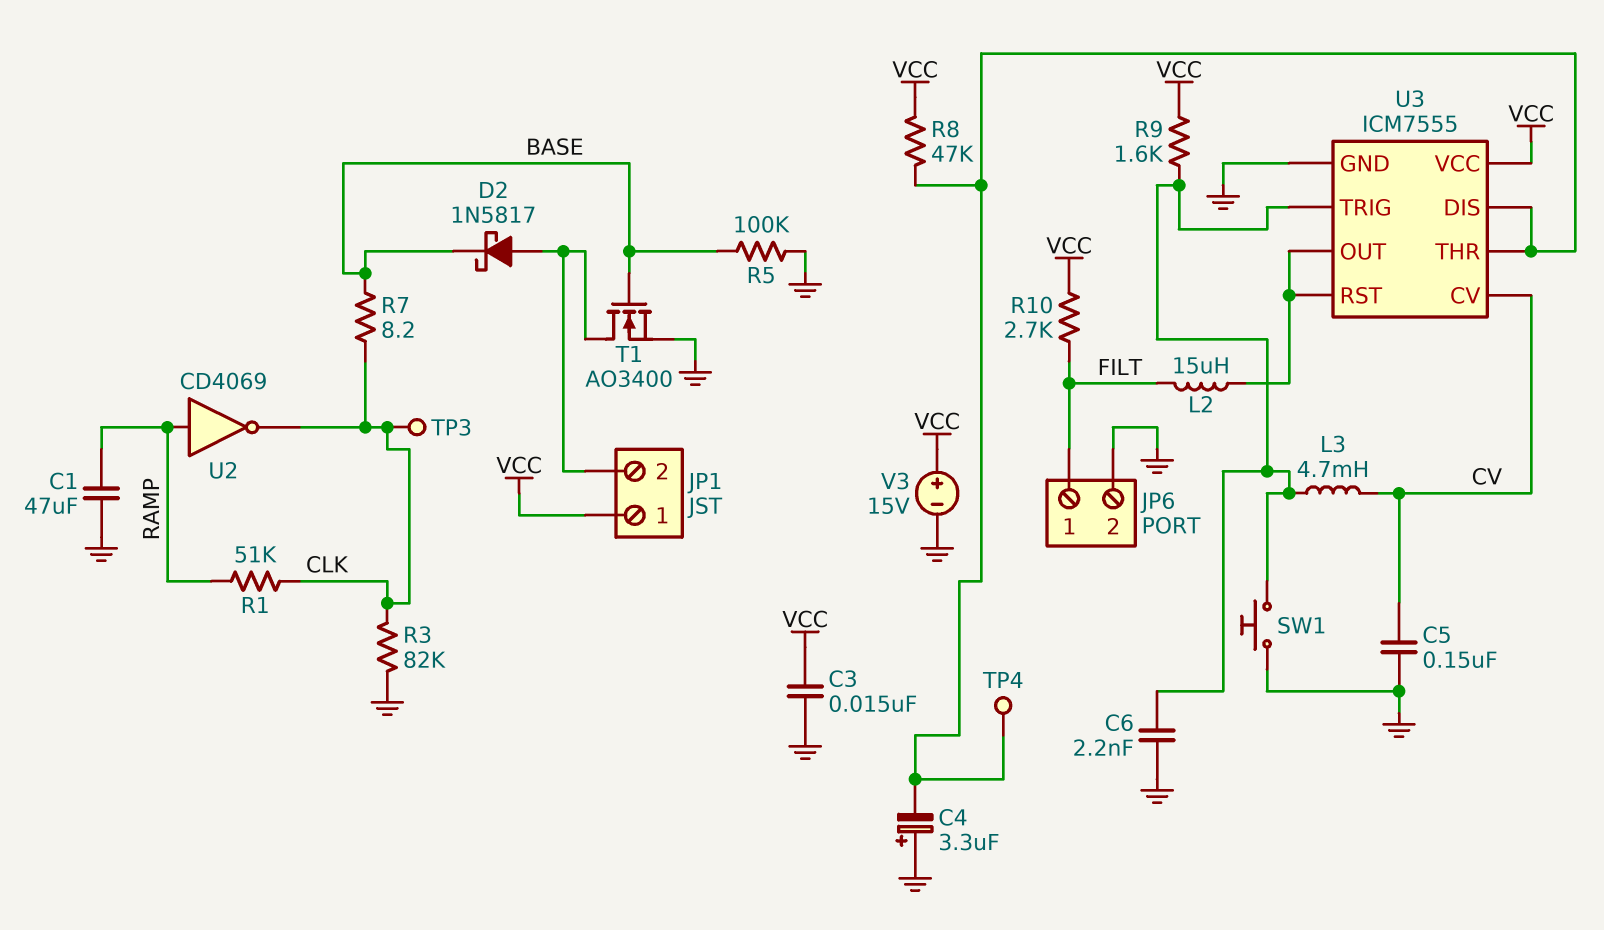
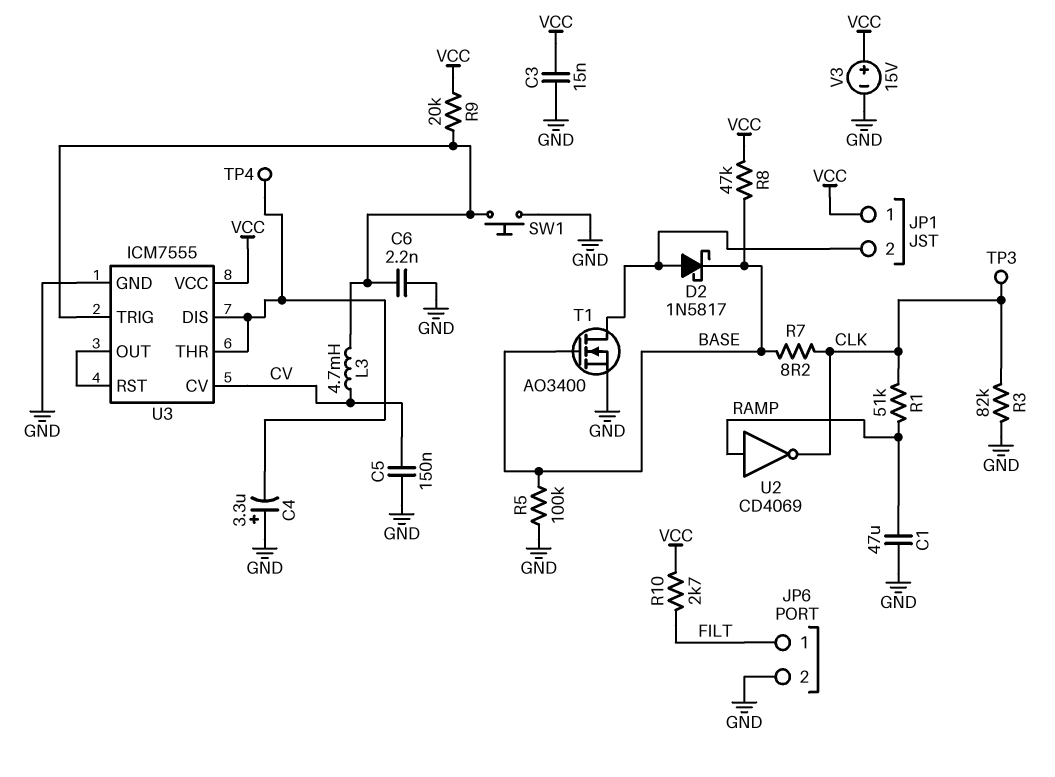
L2: 15uH (FILT, U3/OUT) -> none
R8: 47k (U3/DIS, VCC) -> 47k (BASE, VCC)
R9: 1.6k (U3/TRIG, VCC) -> 20k (U3/TRIG, VCC)

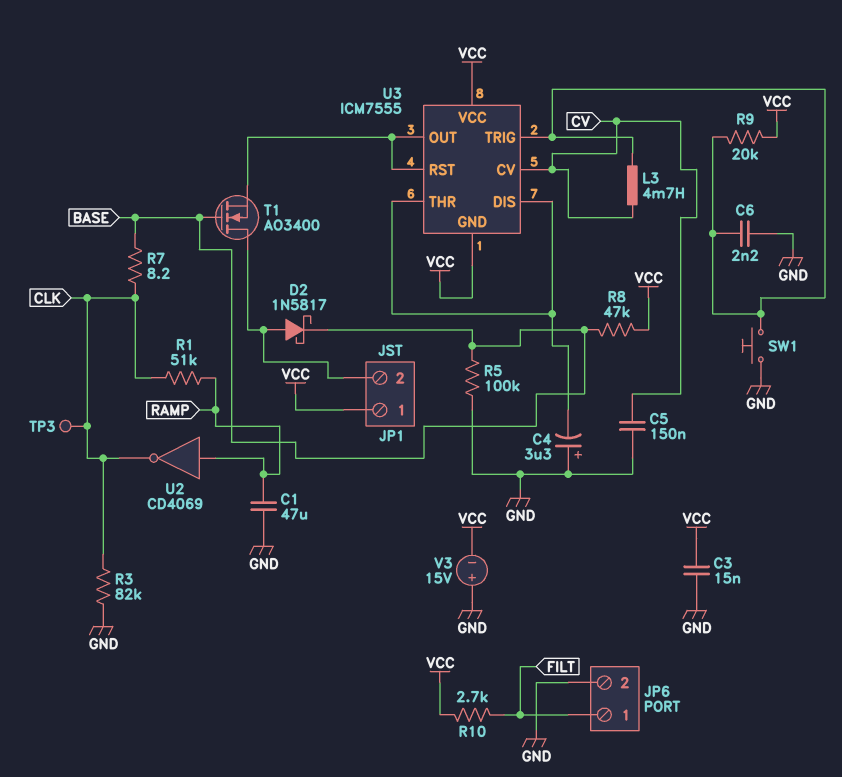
T1: NMOS AO3400 (G BASE, D JP1/2, S GND) -> NMOS AO3400 (G BASE, D JP1/2, S U3/OUT)
TP4: test point (U3/DIS) -> none
U3 pin GND: GND -> VCC
V3: 15V (plus VCC, minus GND) -> 15V (plus GND, minus VCC)

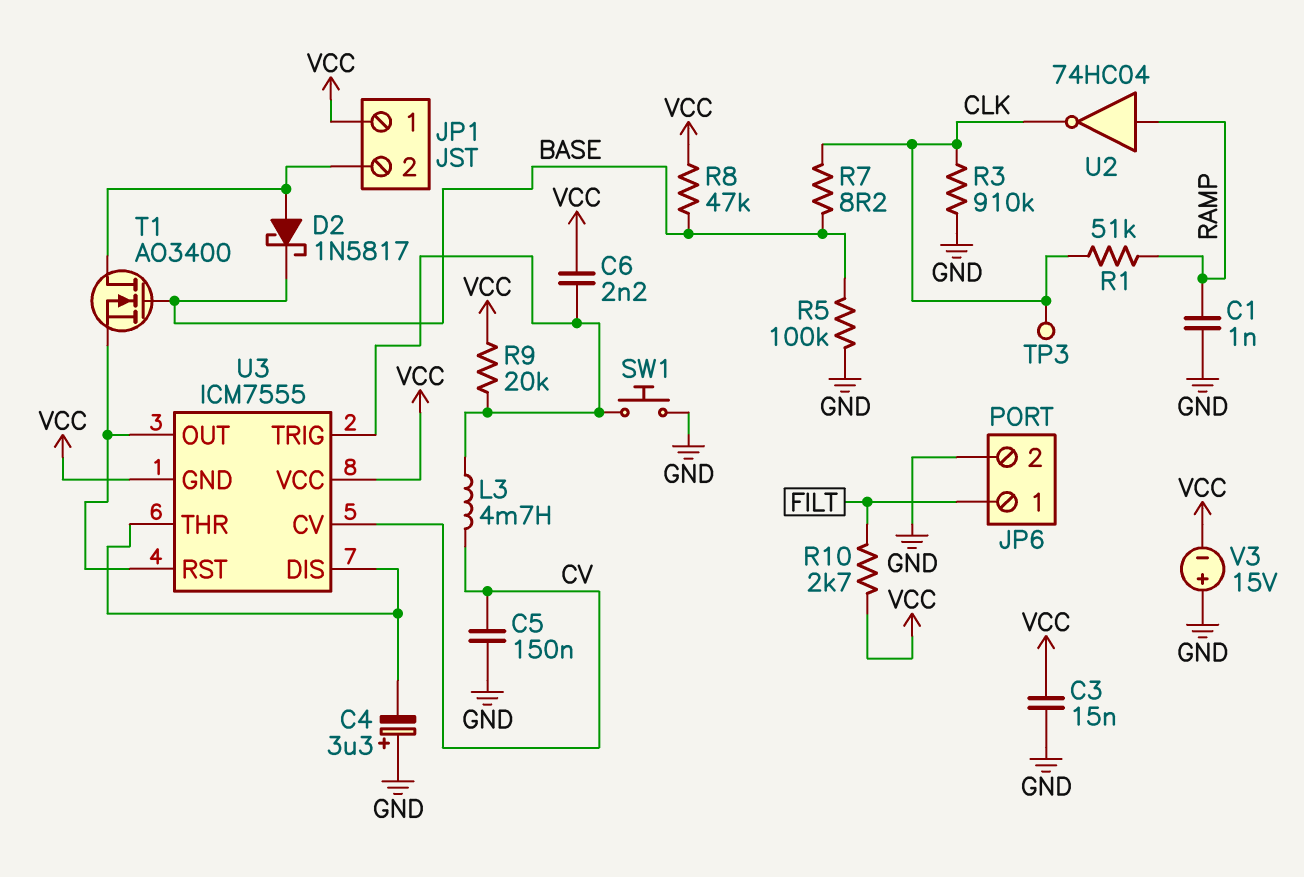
C1: 47uF (GND, RAMP) -> 1nF (GND, RAMP)
C6: 2.2nF (GND, U3/TRIG) -> 2.2nF (U3/TRIG, VCC)
R3: 82k (CLK, GND) -> 910k (CLK, GND)
U2: NOT CD4069 (in RAMP, out CLK) -> NOT 74HC04 (in RAMP, out CLK)

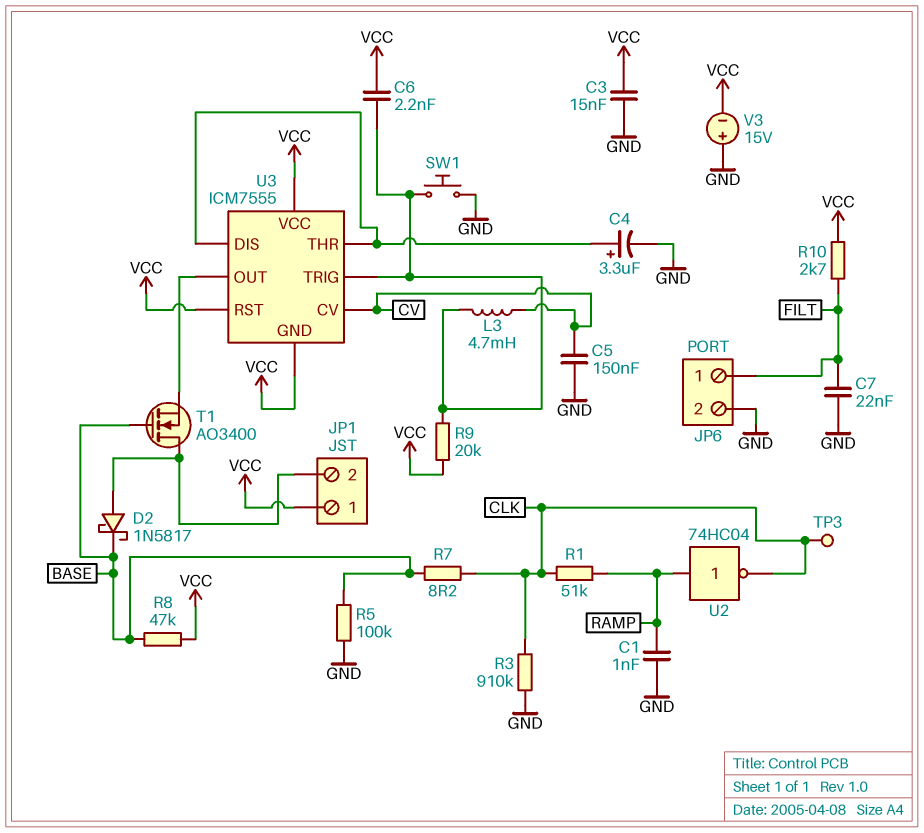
C4: 3.3uF (plus GND, minus U3/DIS) -> 3.3uF (plus U3/DIS, minus GND)
C7: none -> 22nF (FILT, GND)
U3 pin RST: U3/OUT -> VCC

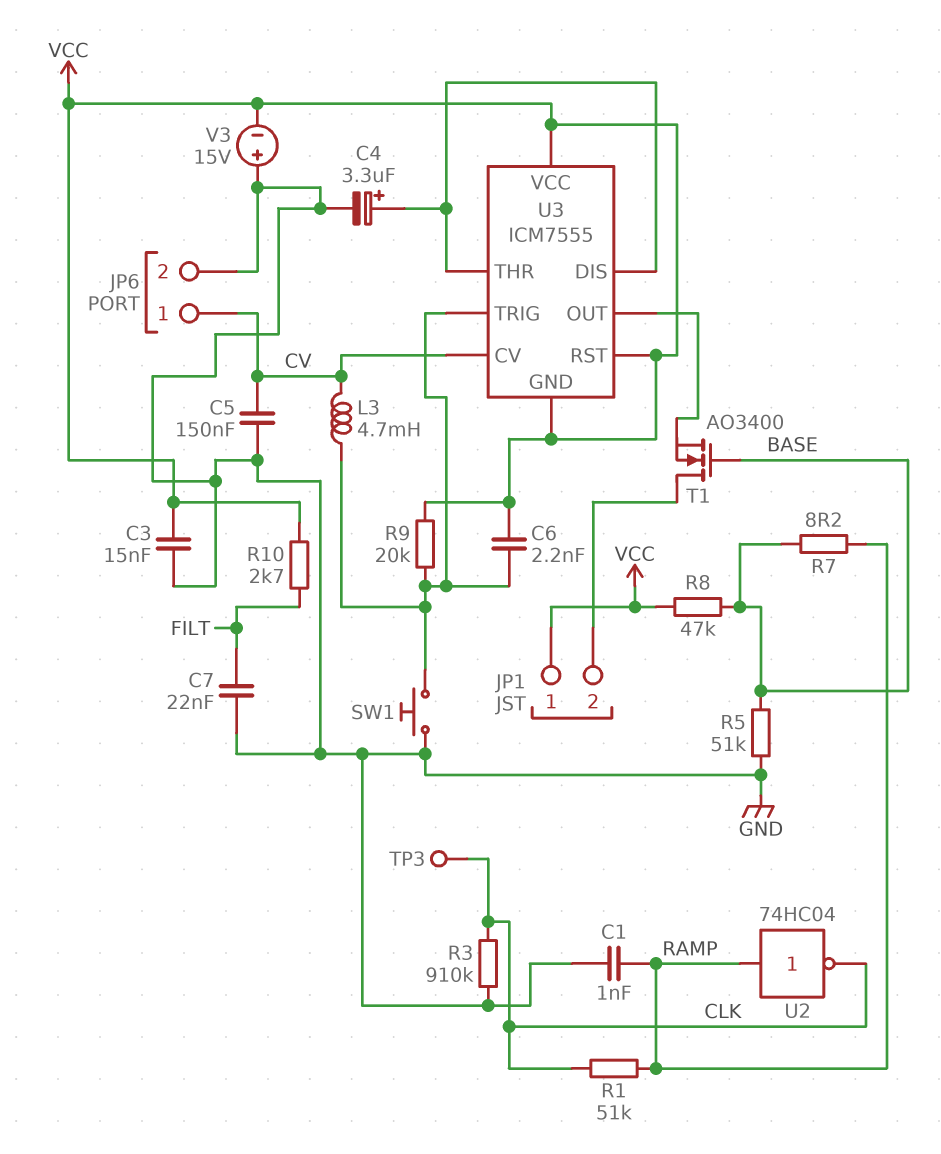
D2: schottky 1N5817 (A JP1/2, K BASE) -> none
JP6 pin 1: FILT -> CV
R5: 100k (BASE, GND) -> 51k (BASE, GND)
R7: 8.2 (BASE, CLK) -> 8.2 (BASE, RAMP)

